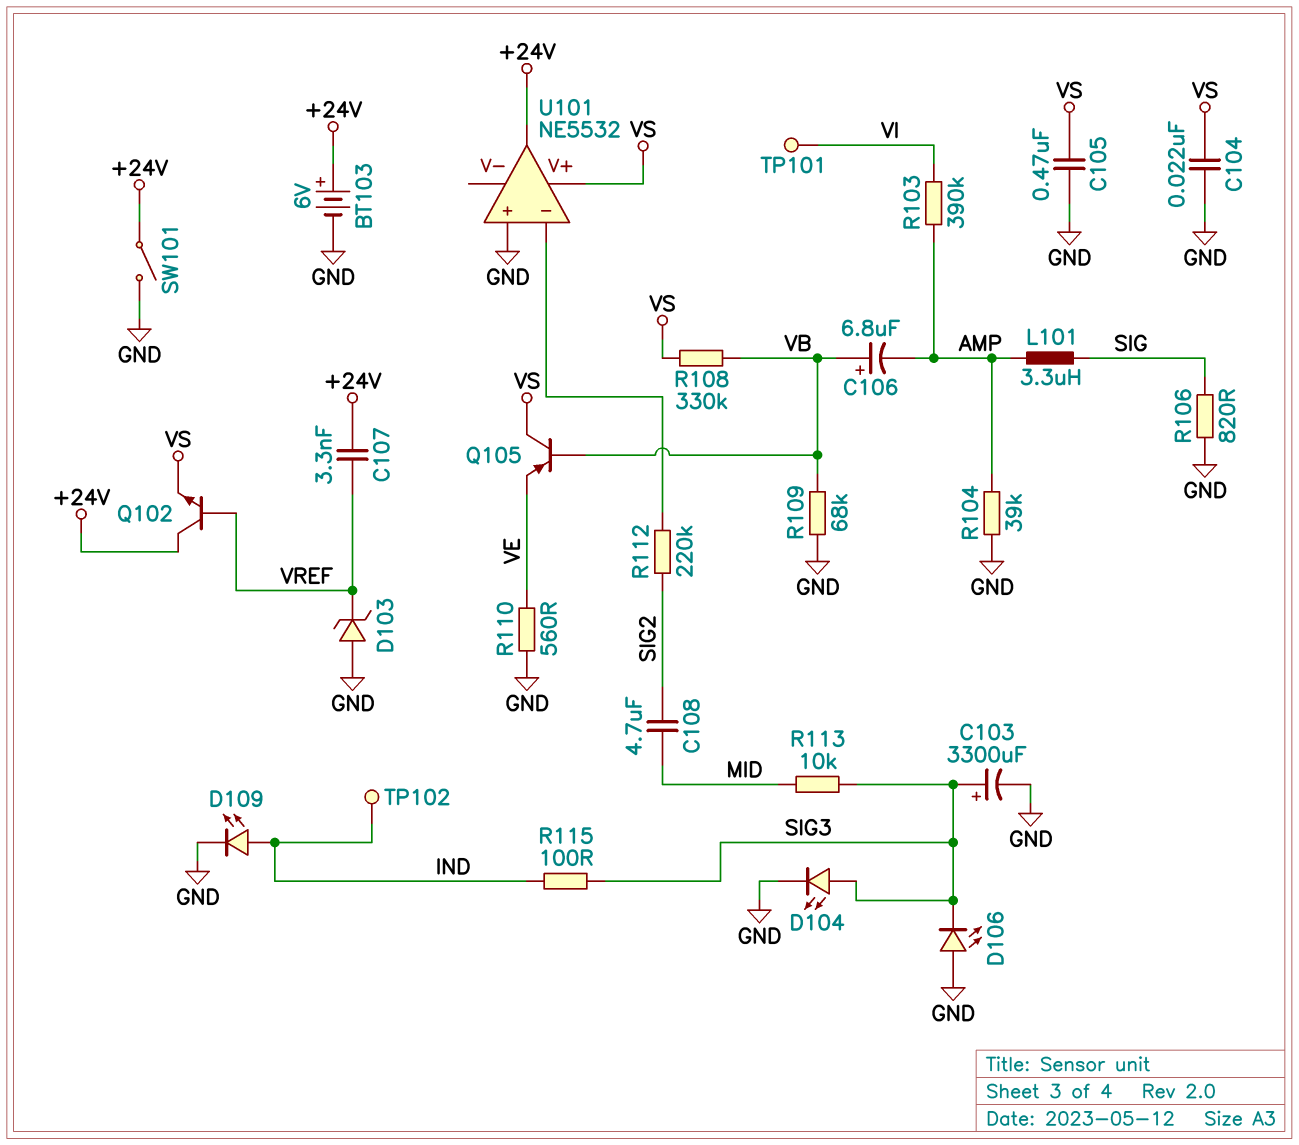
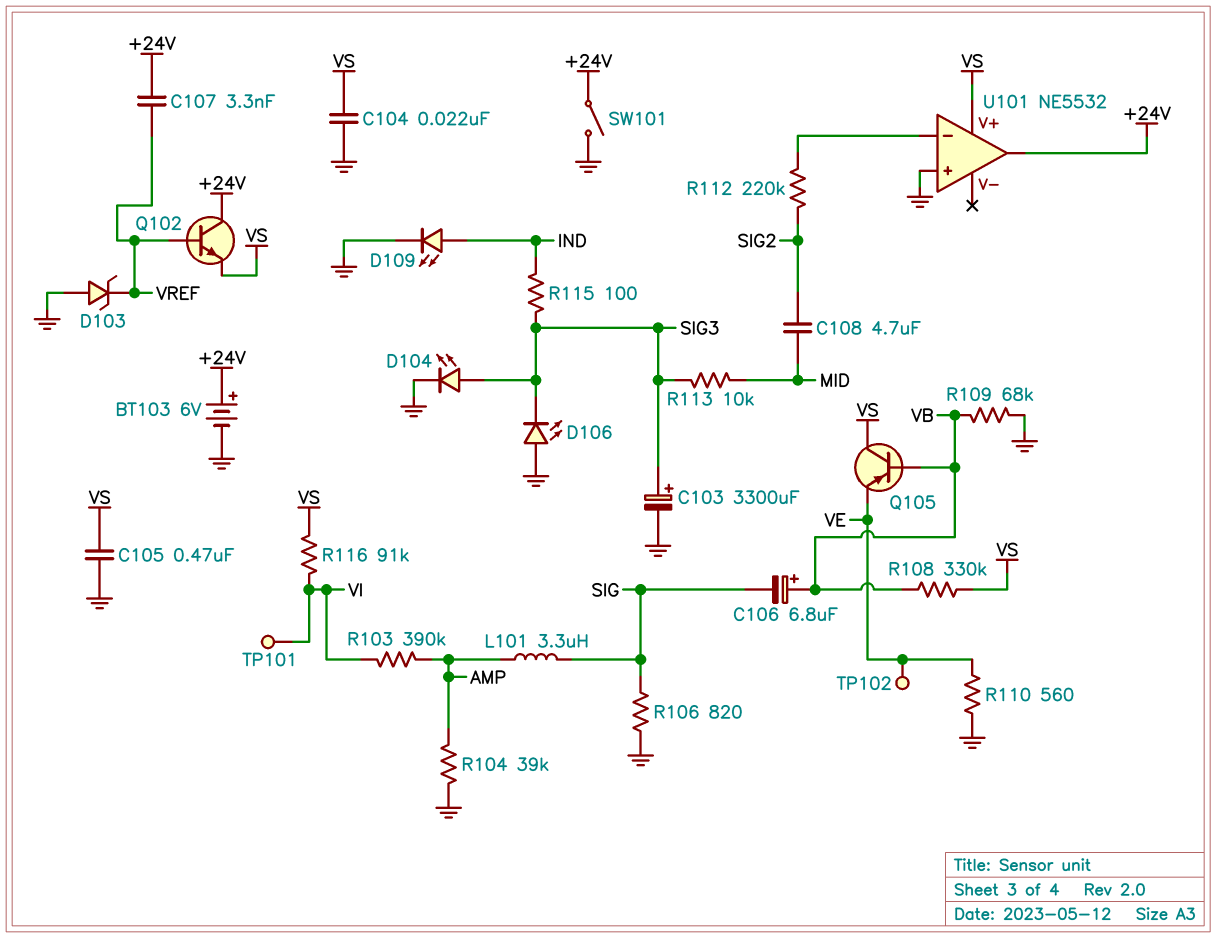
C106: 6.8uF (plus VB, minus AMP) -> 6.8uF (plus VB, minus SIG)
R116: none -> 91k (VI, VS)
TP102: test point (IND) -> test point (VE)

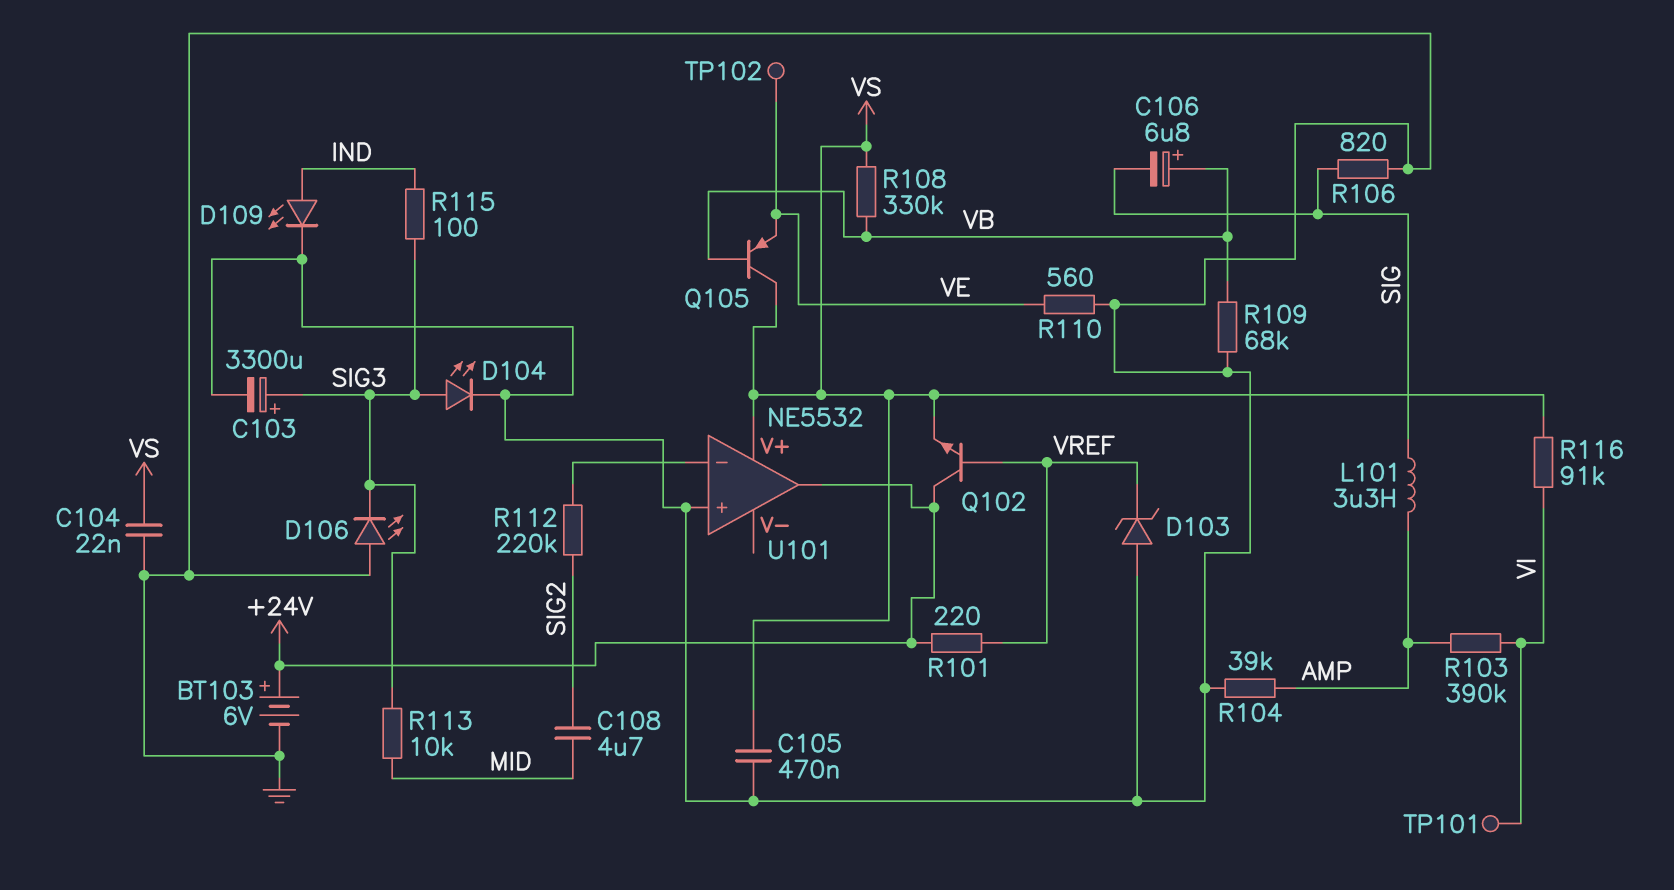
C107: 3.3nF (+24V, VREF) -> none
R101: none -> 220 (+24V, VREF)
SW101: switch (+24V, GND) -> none

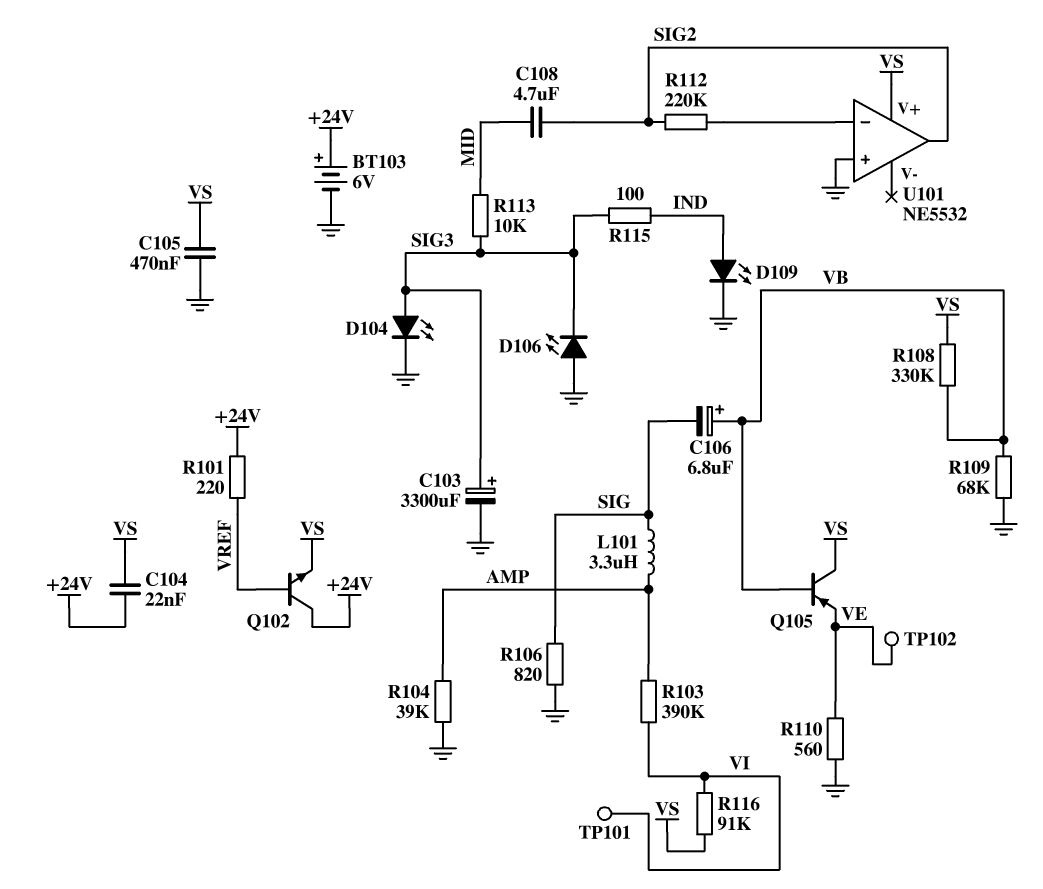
C104: 22nF (GND, VS) -> 22nF (+24V, VS)
D103: zener (A GND, K VREF) -> none
U101 pin out: +24V -> SIG2

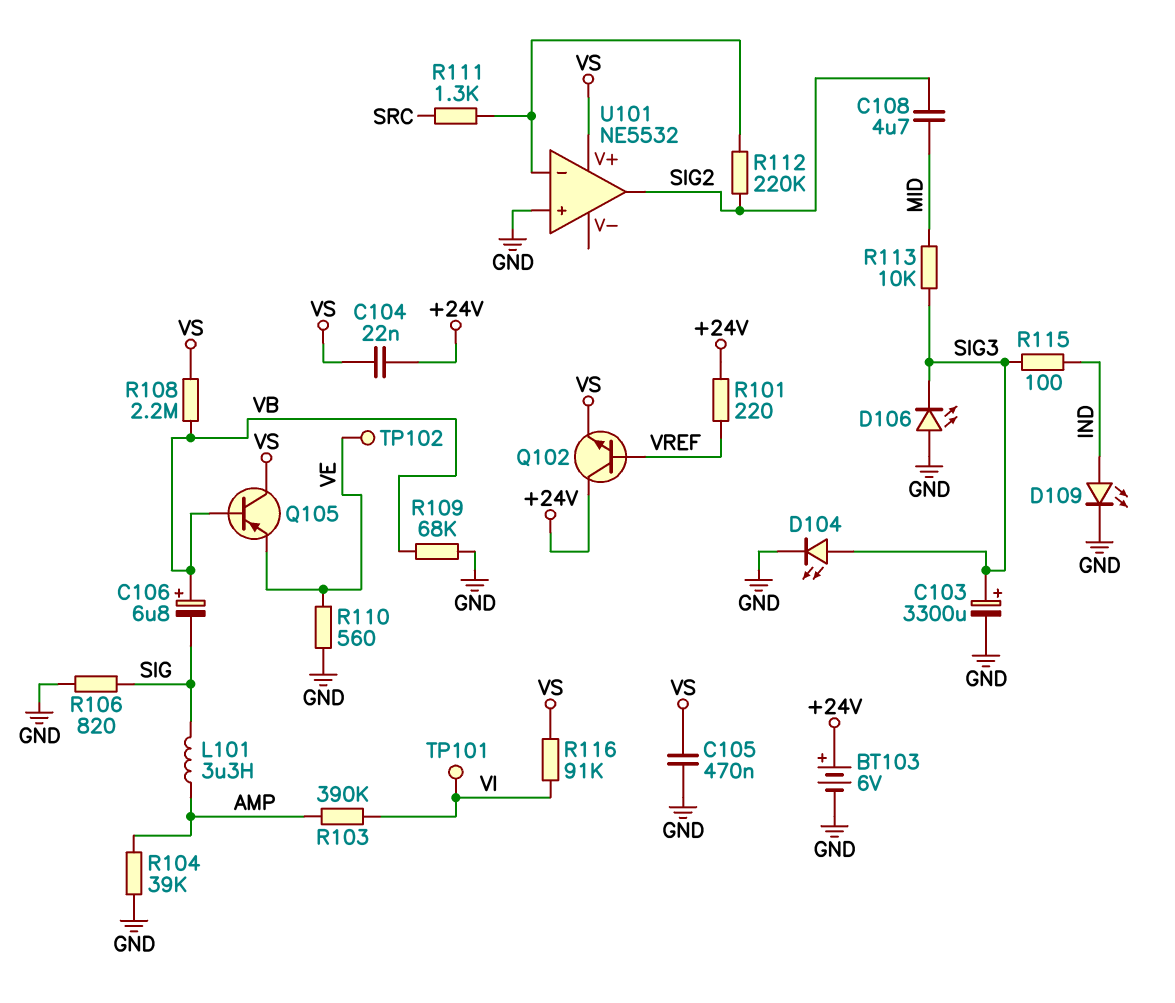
R108: 330k (VB, VS) -> 2.2M (VB, VS)
R111: none -> 1.3k (SRC, U101/in-)

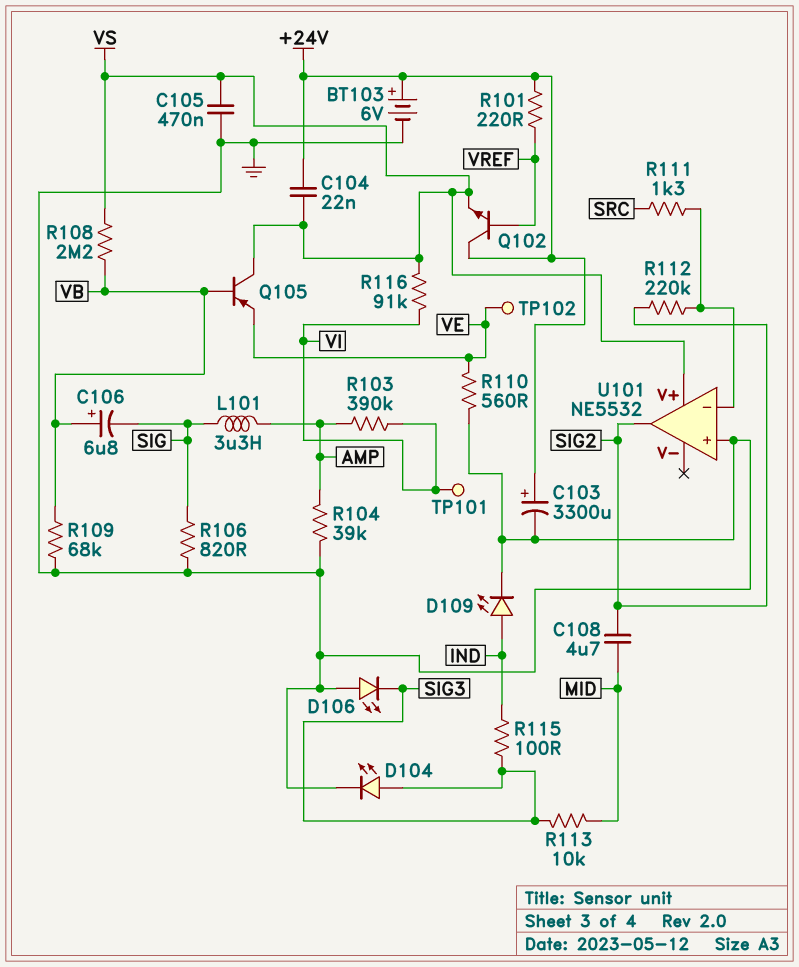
C103: 3300uF (plus SIG3, minus GND) -> 3300uF (plus +24V, minus GND)

